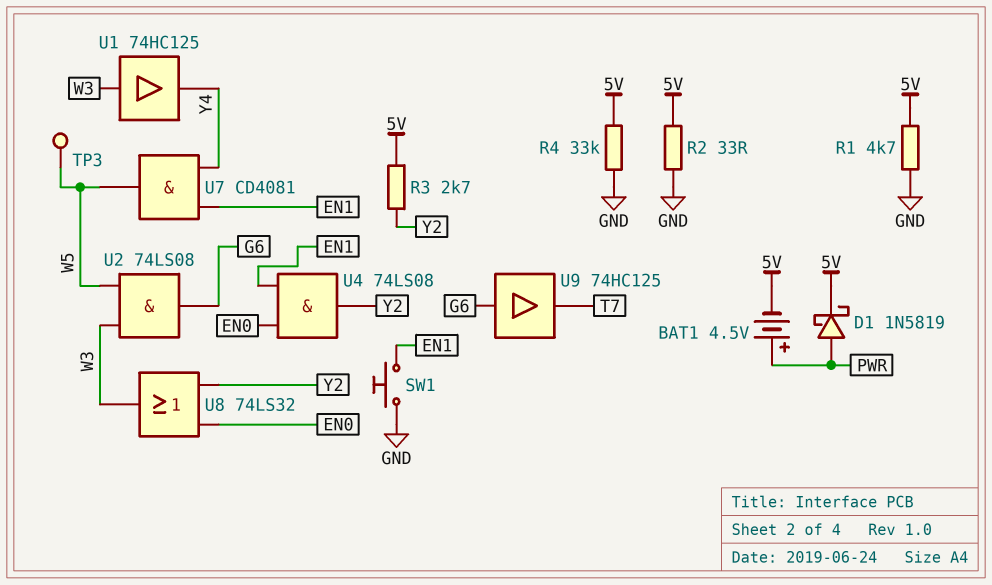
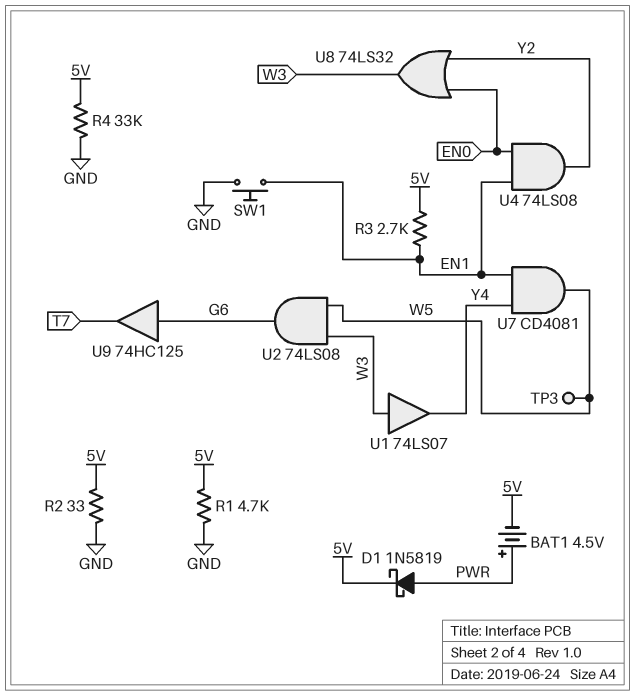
R3: 2.7k (5V, Y2) -> 2.7k (5V, EN1)
U1: buffer 74HC125 (in W3, out Y4) -> buffer 74LS07 (in W3, out Y4)

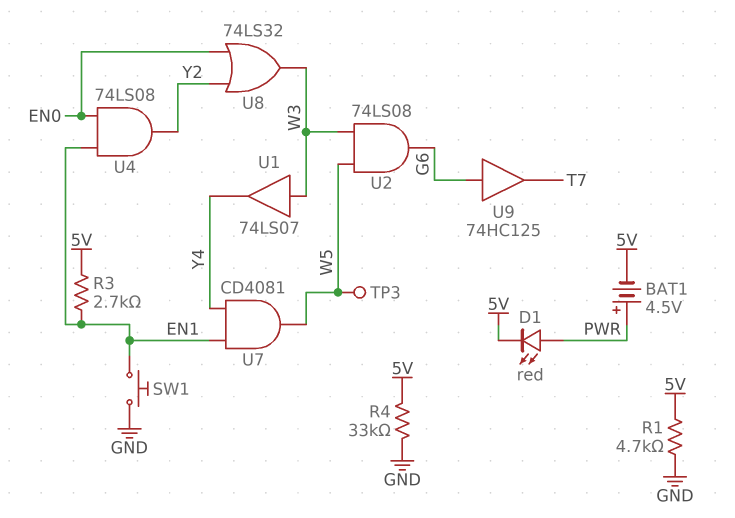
D1: schottky 1N5819 (A PWR, K 5V) -> LED red (A PWR, K 5V)
R2: 33 (5V, GND) -> none

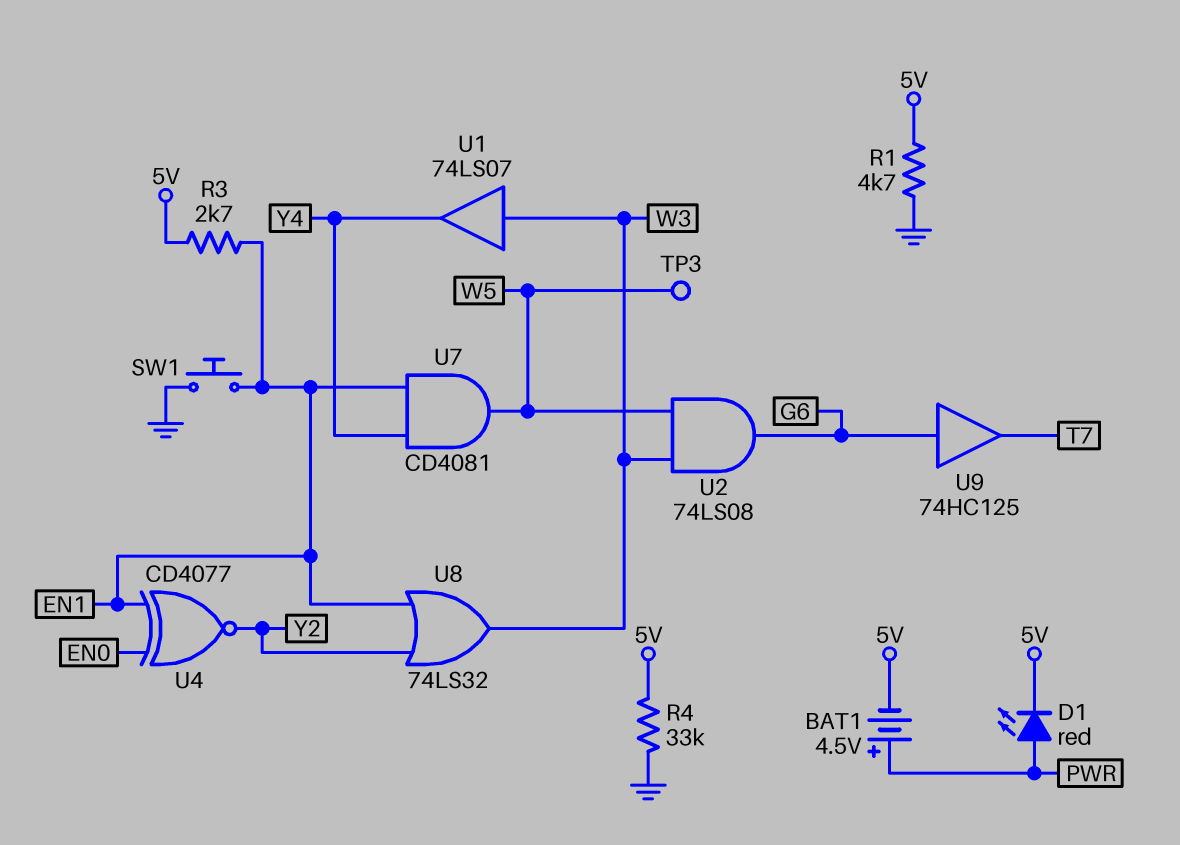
U4: AND 74LS08 (in EN0, in EN1, out Y2) -> XNOR CD4077 (in EN0, in EN1, out Y2)
U8: OR 74LS32 (in EN0, in Y2, out W3) -> OR 74LS32 (in EN1, in Y2, out W3)

